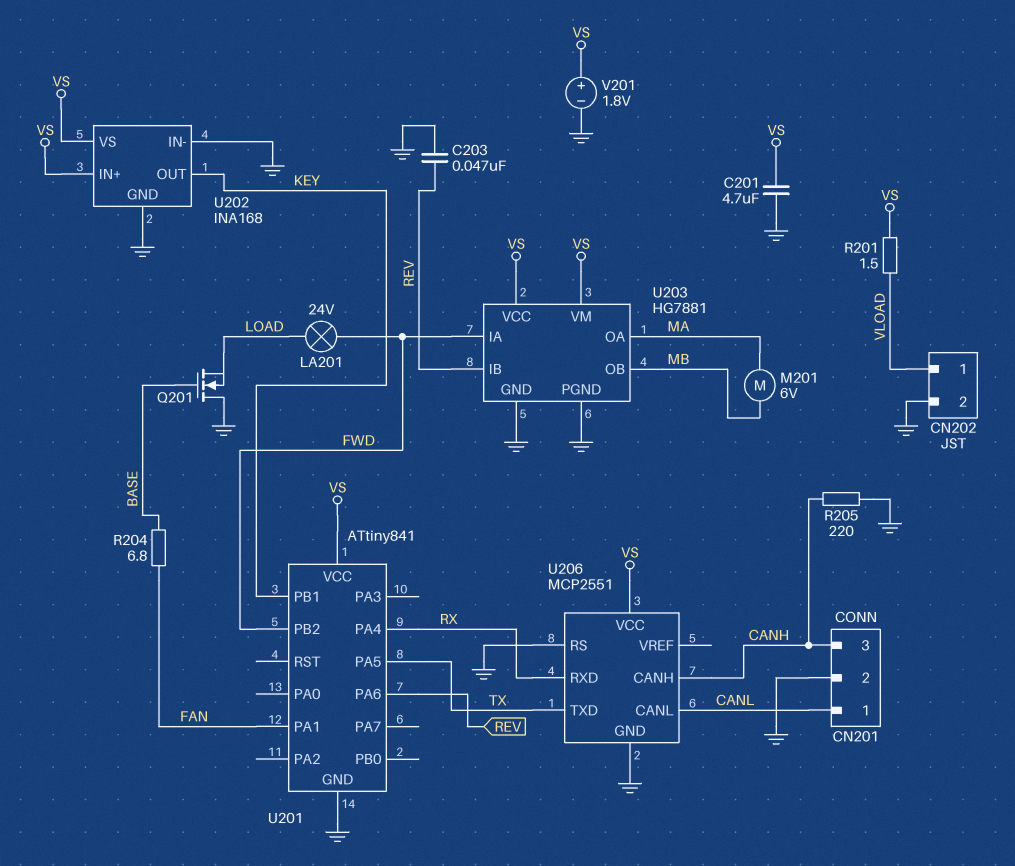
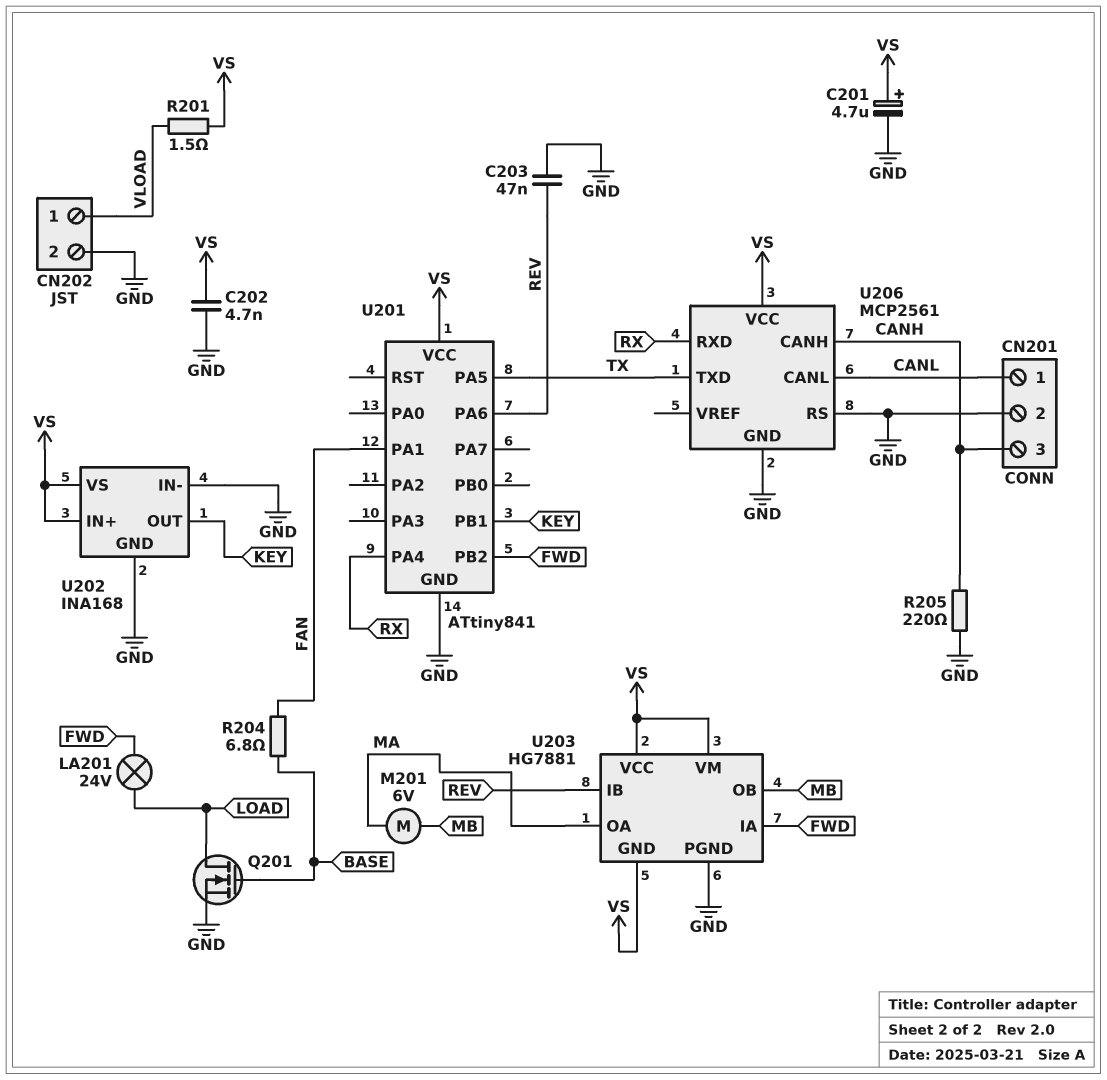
C201: 4.7uF (GND, VS) -> 4.7uF (plus VS, minus GND)
C202: none -> 4.7nF (GND, VS)
Q201: NMOS (G BASE, D GND, S LOAD) -> NMOS (G BASE, D LOAD, S GND)
U203 pin GND: GND -> VS
U206: MCP2551 -> MCP2561
V201: 1.8V (plus VS, minus GND) -> none

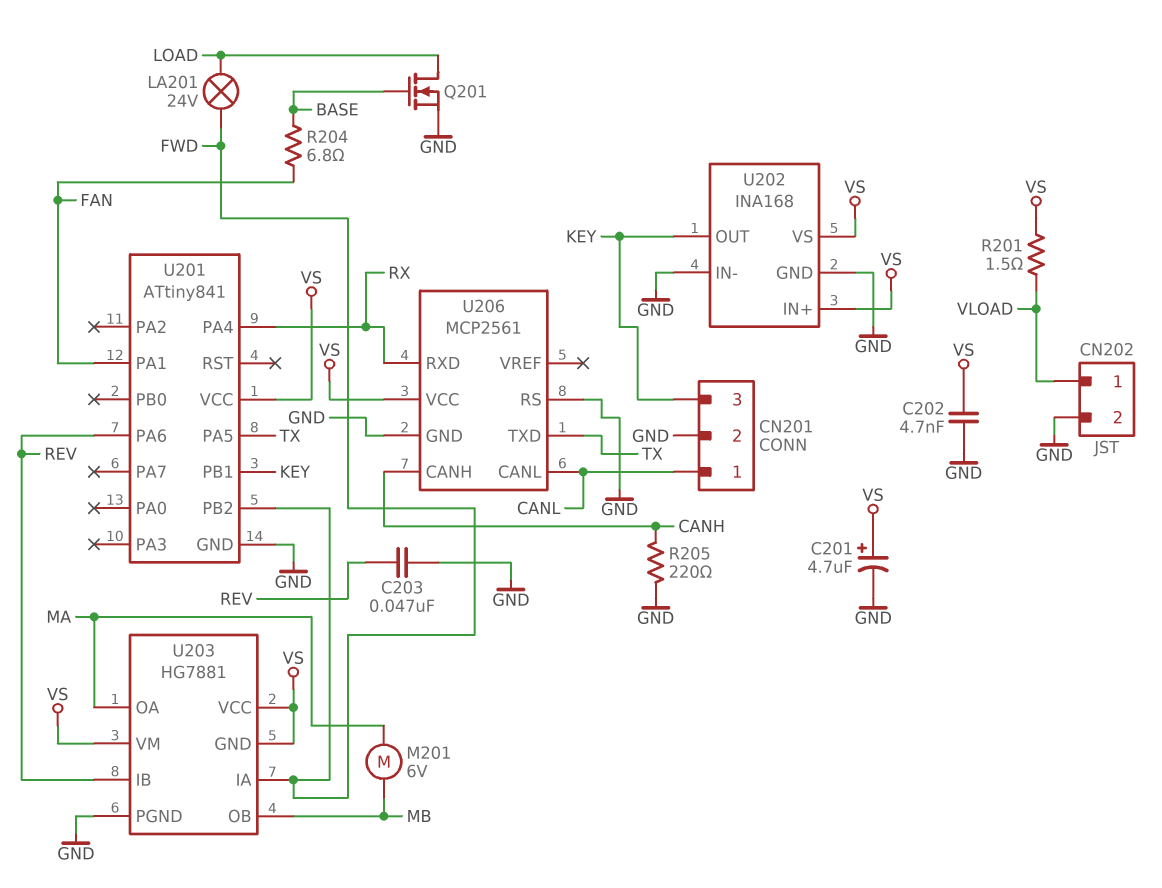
CN201 pin 3: CANH -> KEY

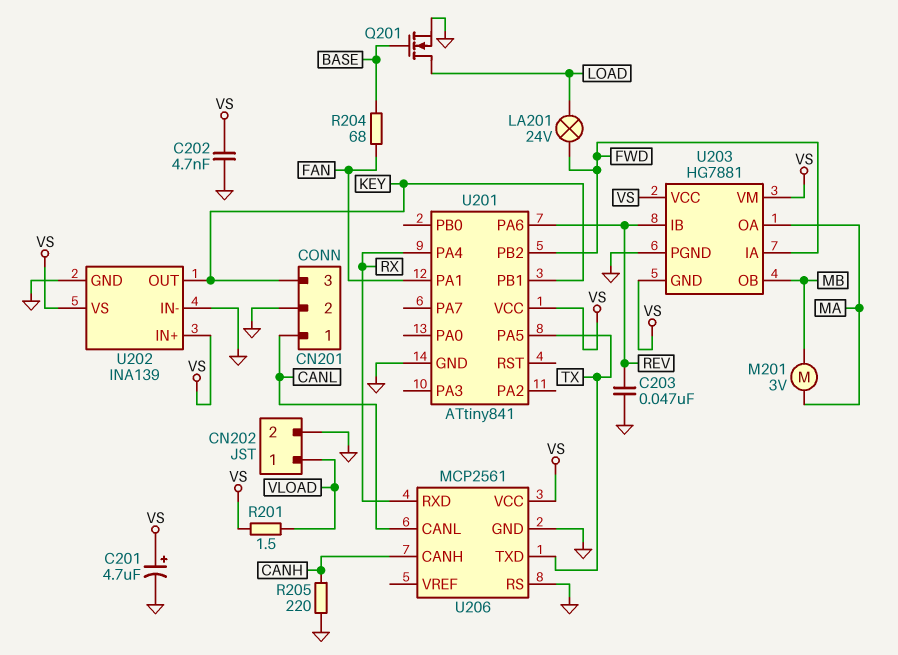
M201: motor 6V (MA, MB) -> motor 3V (MA, MB)
R204: 6.8 (BASE, FAN) -> 68 (BASE, FAN)
U202: INA168 -> INA139

